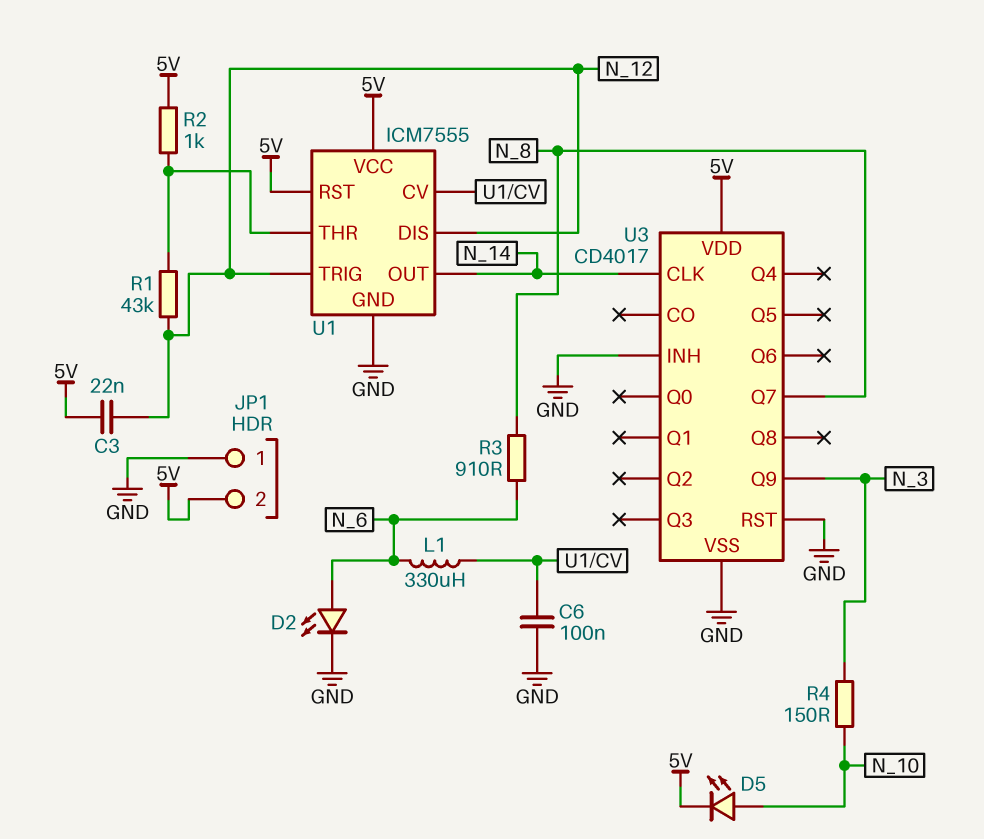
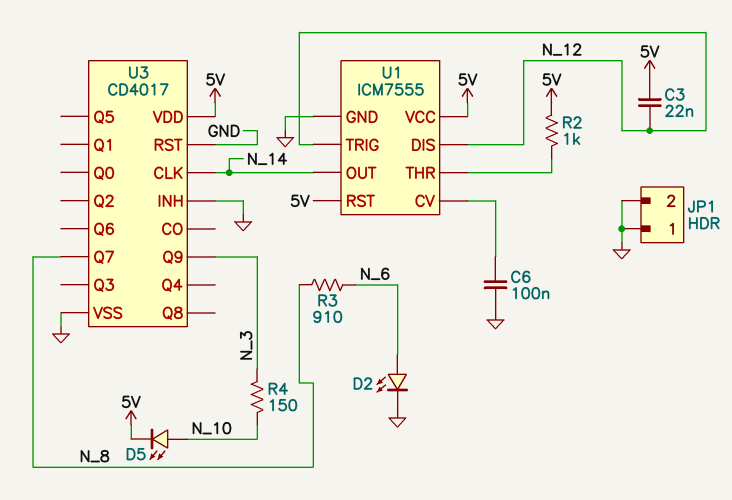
JP1 pin 2: 5V -> GND
L1: 330uH (N_6, U1/CV) -> none
R1: 43k (N_12, U1/THR) -> none

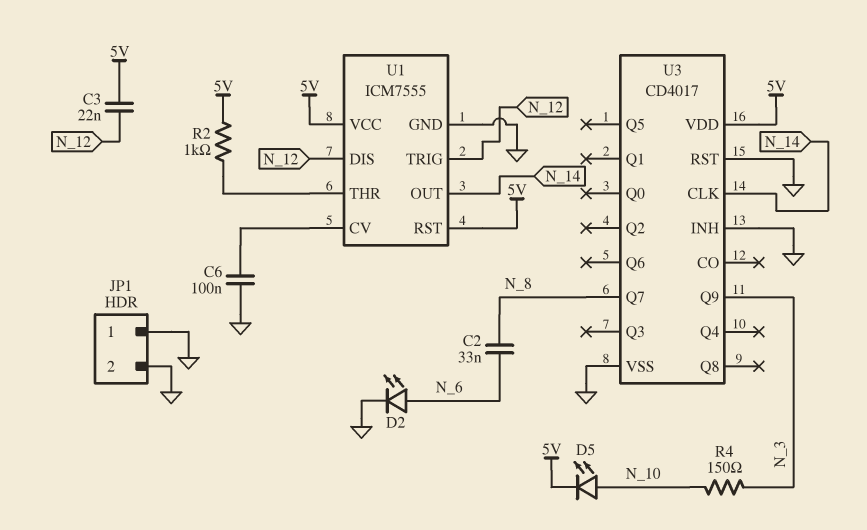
C2: none -> 33nF (N_6, N_8)
R3: 910 (N_6, N_8) -> none

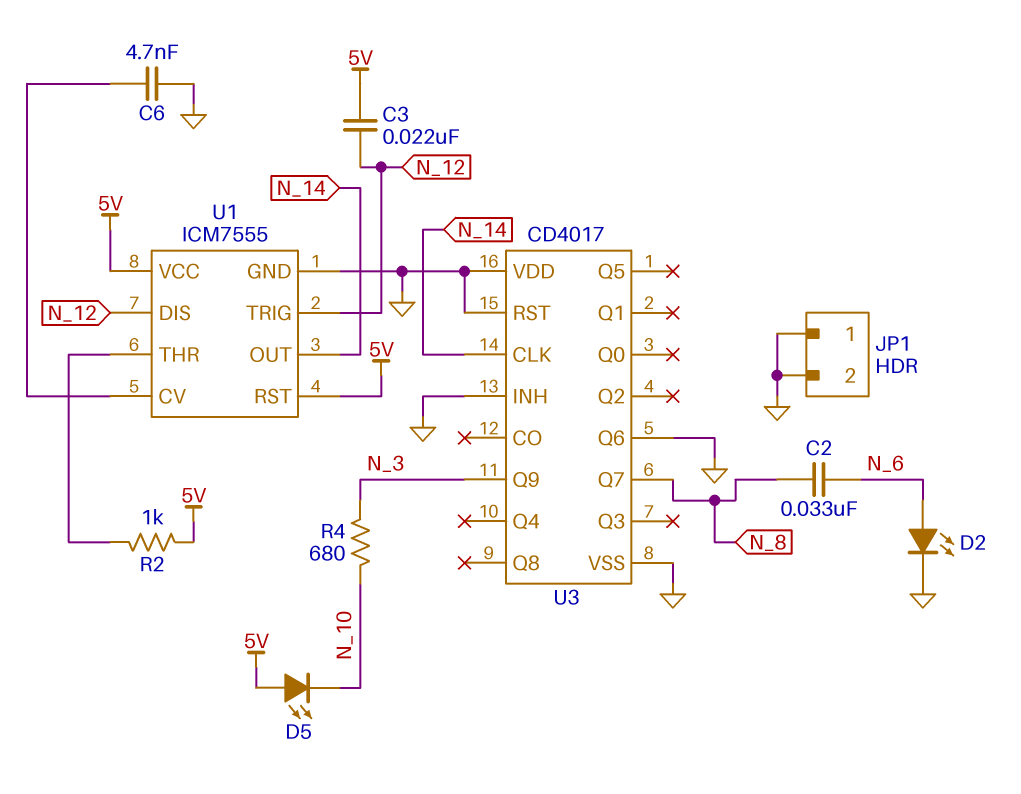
C6: 100nF (GND, U1/CV) -> 4.7nF (GND, U1/CV)
D5: LED (A N_10, K 5V) -> LED (A 5V, K N_10)
R4: 150 (N_3, N_10) -> 680 (N_3, N_10)
U3 pin Q6: none -> GND
U3 pin VDD: 5V -> GND

